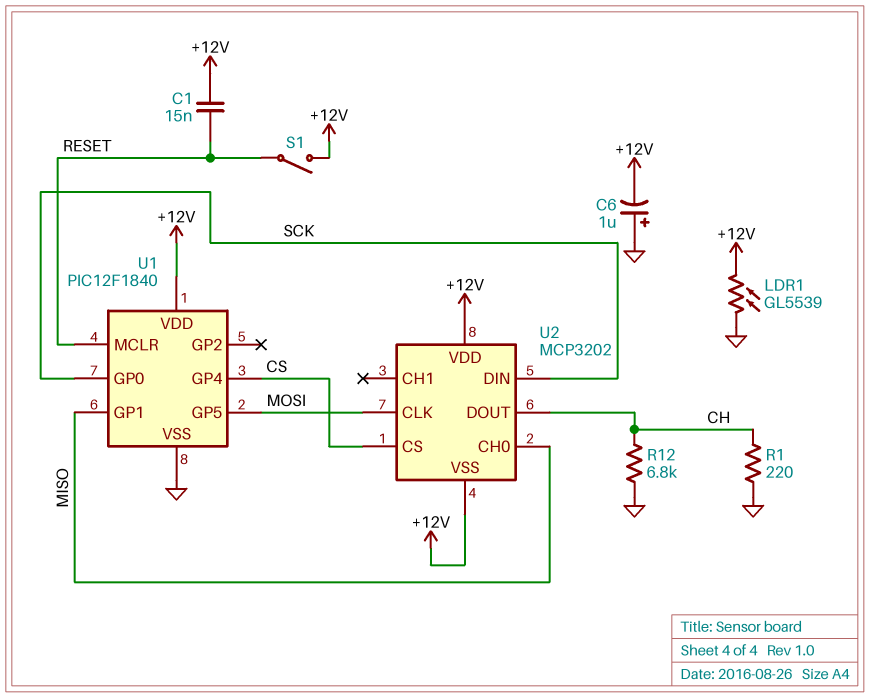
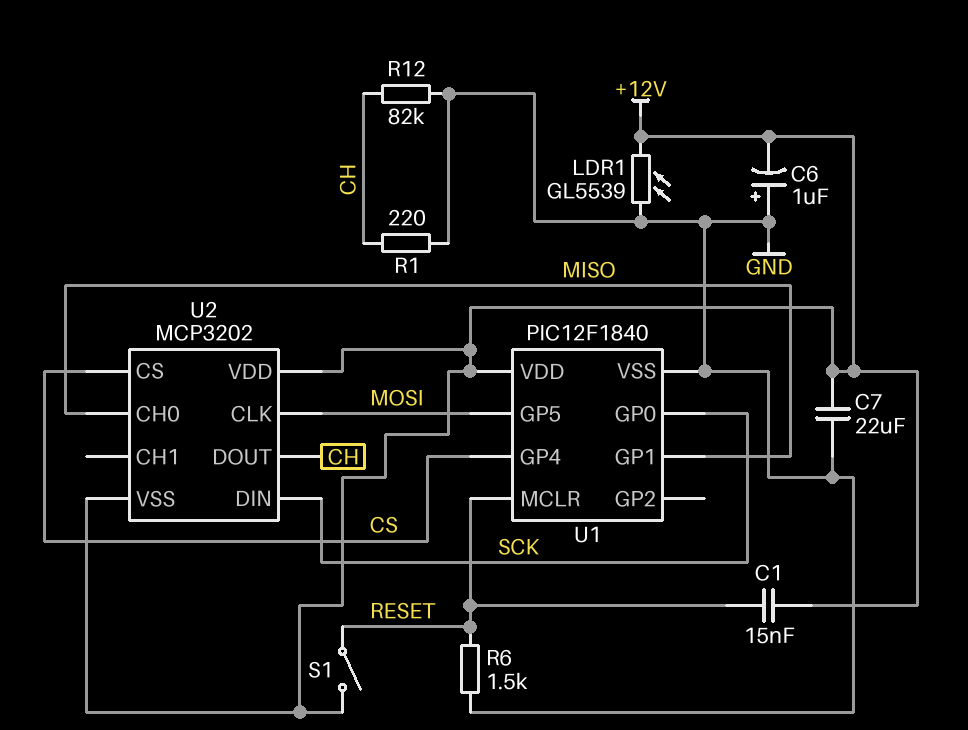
C7: none -> 22uF (+12V, GND)
R6: none -> 1.5k (GND, RESET)
R12: 6.8k (CH, GND) -> 82k (CH, GND)

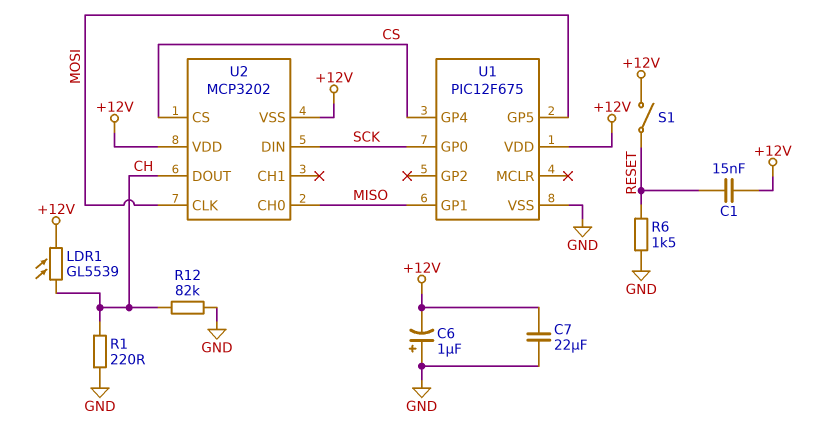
LDR1: GL5539 (+12V, GND) -> GL5539 (+12V, CH)
U1: PIC12F1840 -> PIC12F675
U1 pin MCLR: RESET -> none

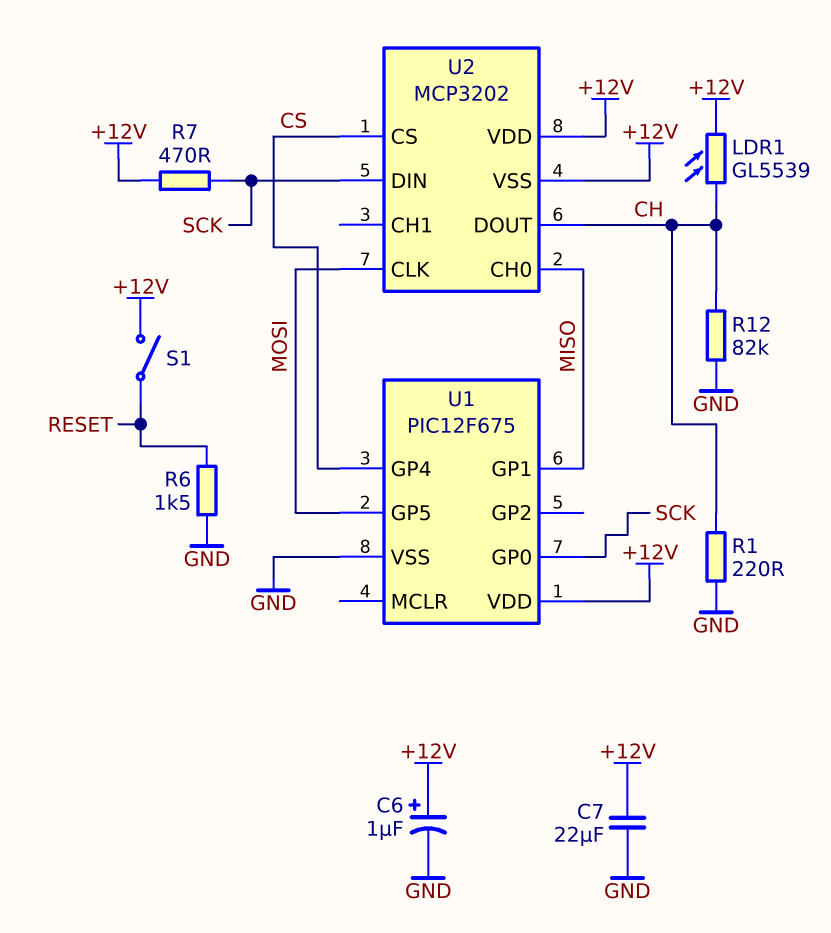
C1: 15nF (+12V, RESET) -> none
C6: 1uF (plus GND, minus +12V) -> 1uF (plus +12V, minus GND)
R7: none -> 470 (+12V, SCK)

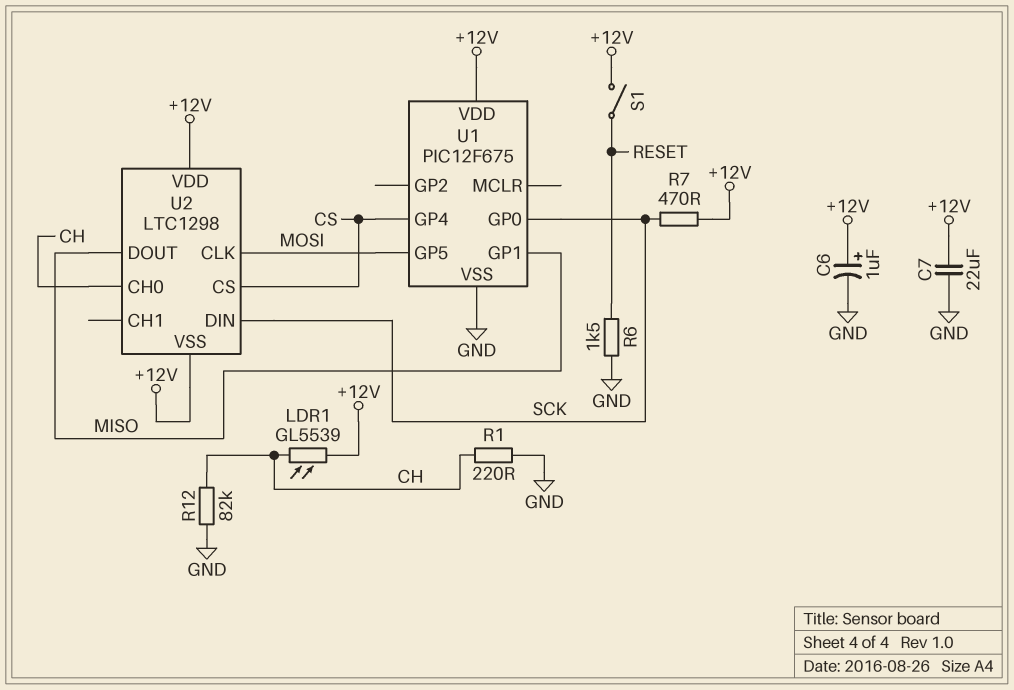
U2: MCP3202 -> LTC1298
U2 pin CH0: MISO -> CH
U2 pin DOUT: CH -> MISO

